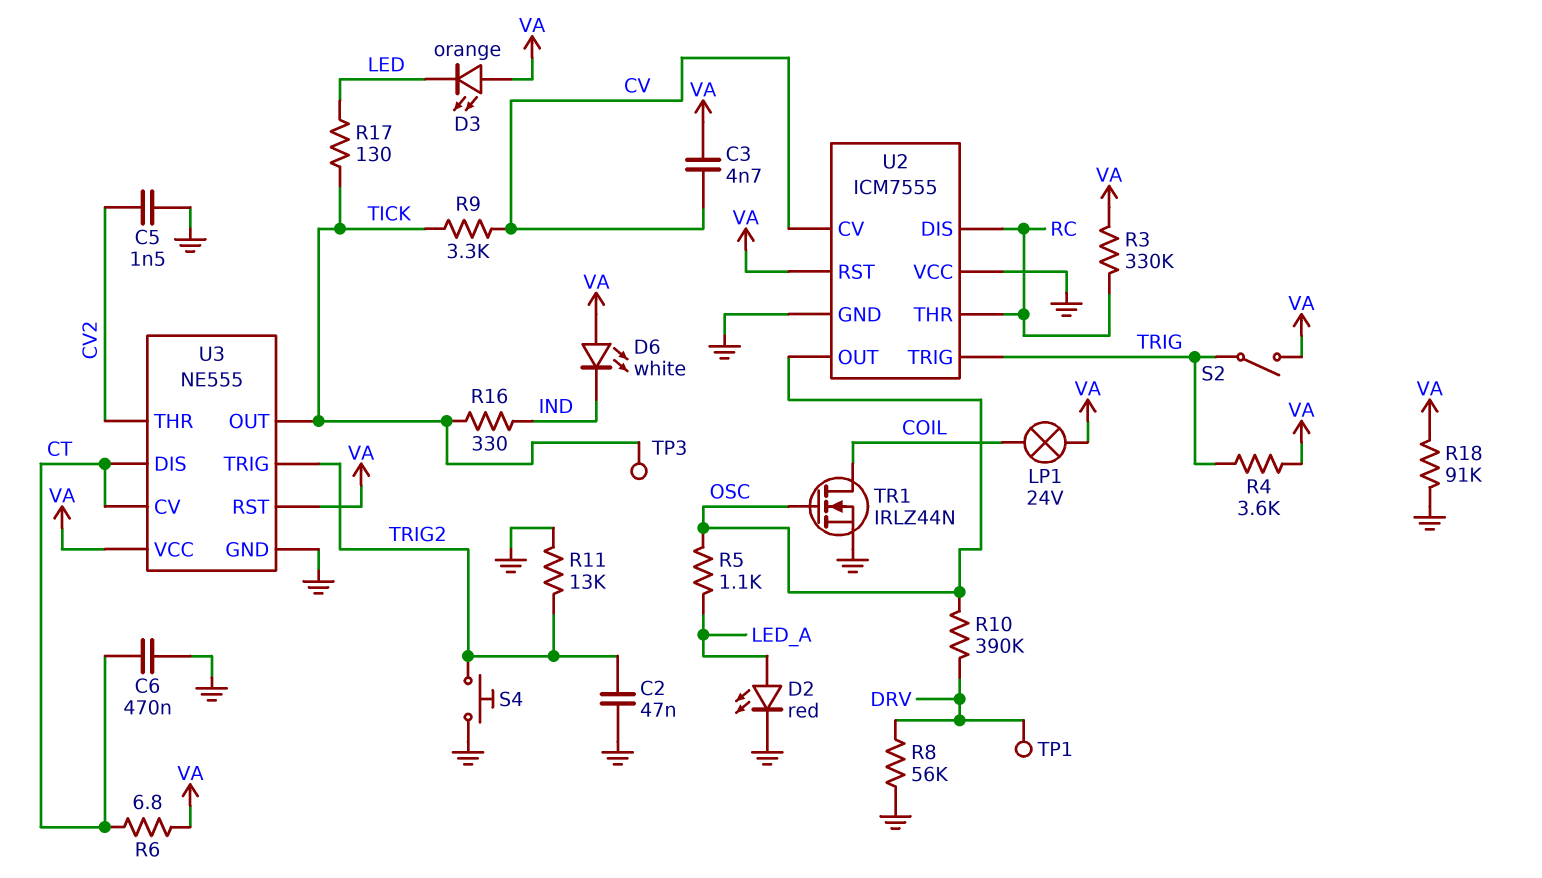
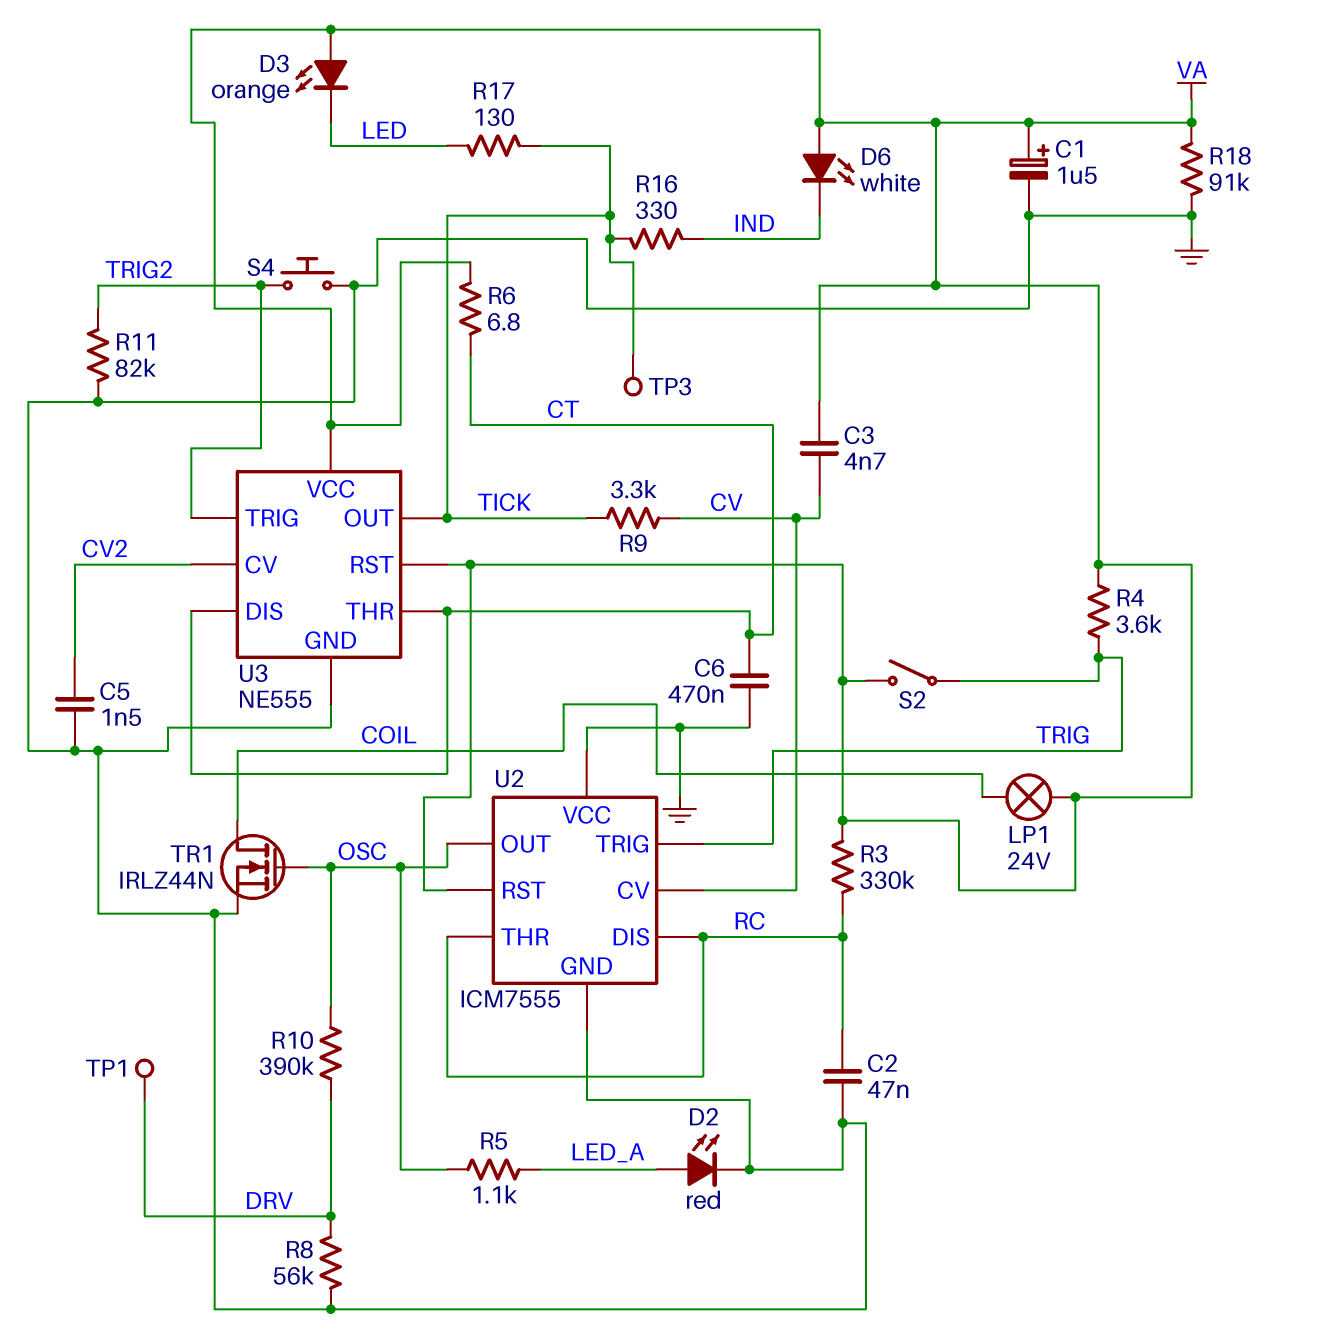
C1: none -> 1.5uF (plus VA, minus GND)
C2: 47nF (GND, TRIG2) -> 47nF (GND, RC)
R11: 13k (GND, TRIG2) -> 82k (GND, TRIG2)
U3 pin CV: CT -> CV2
U3 pin THR: CV2 -> CT

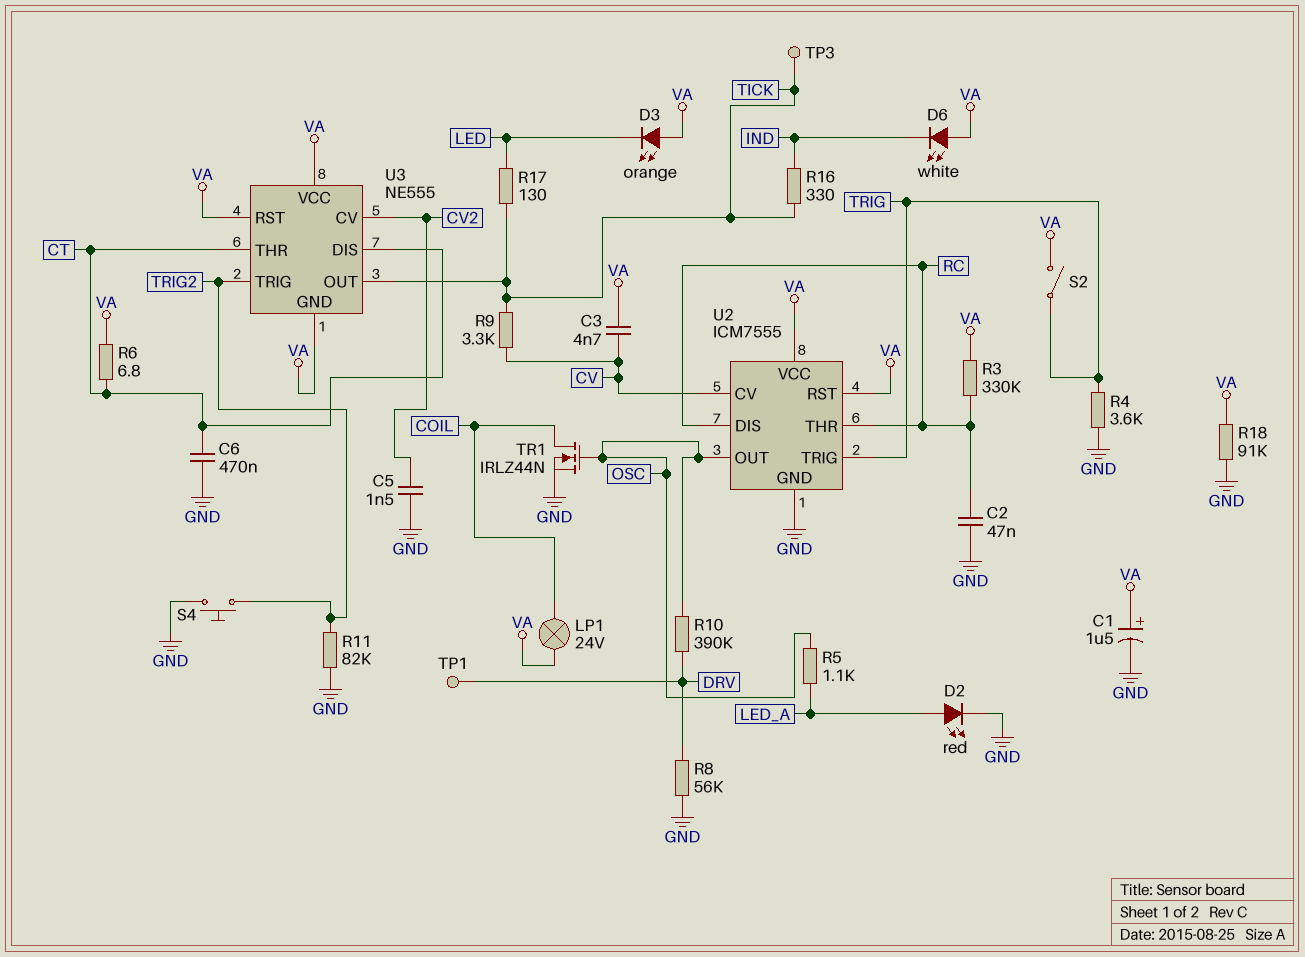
R4: 3.6k (TRIG, VA) -> 3.6k (GND, TRIG)
U2 pin VCC: GND -> VA
U3 pin GND: GND -> VA

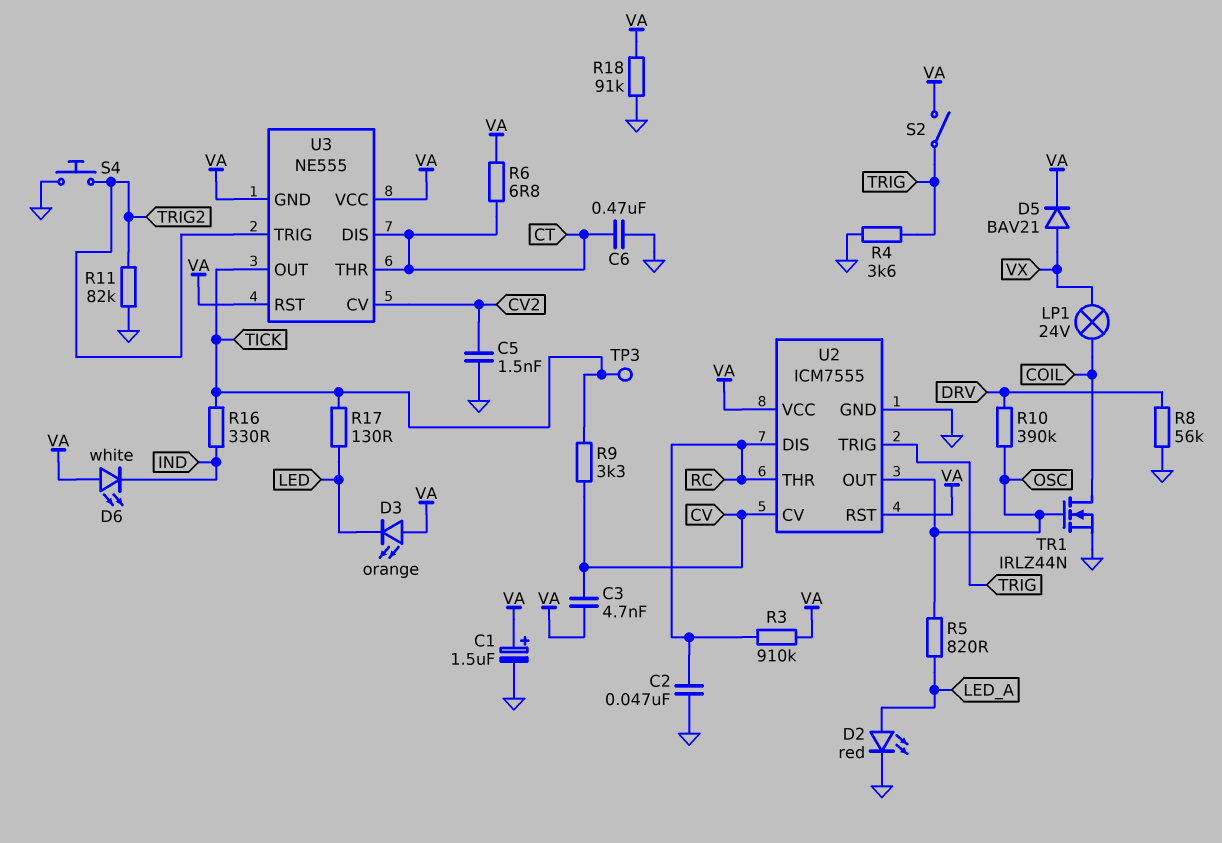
D5: none -> diode BAV21 (A VX, K VA)
LP1: lamp 24V (COIL, VA) -> lamp 24V (COIL, VX)
R3: 330k (RC, VA) -> 910k (RC, VA)
R5: 1.1k (LED_A, OSC) -> 820 (LED_A, OSC)
TP1: test point (DRV) -> none

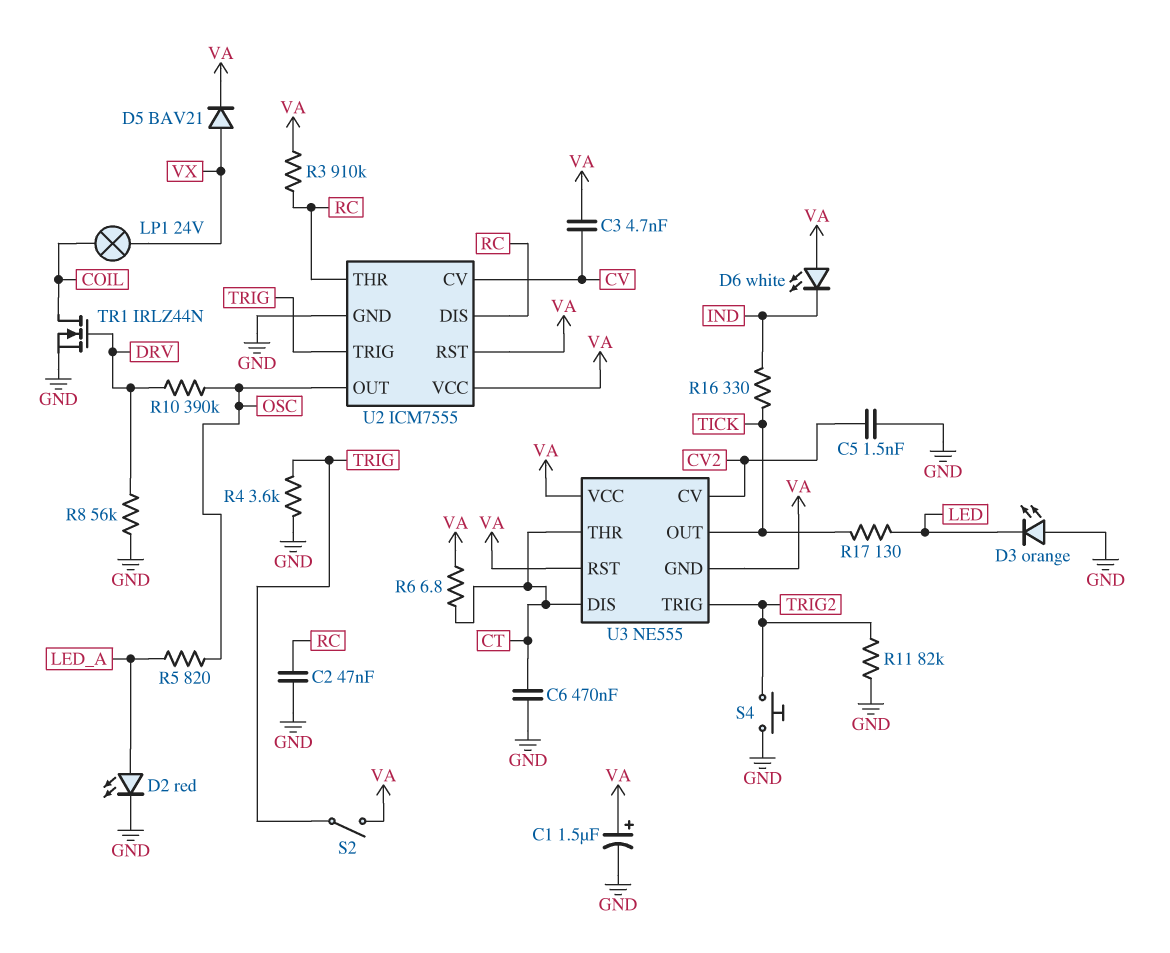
D3: LED orange (A VA, K LED) -> LED orange (A GND, K LED)
R9: 3.3k (CV, TICK) -> none
R18: 91k (GND, VA) -> none
TP3: test point (TICK) -> none
TR1: NMOS IRLZ44N (G OSC, D COIL, S GND) -> NMOS IRLZ44N (G DRV, D COIL, S GND)

